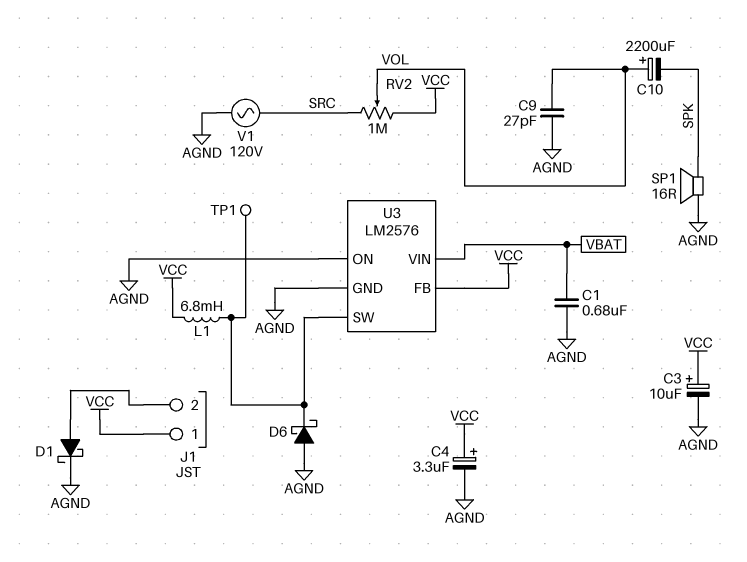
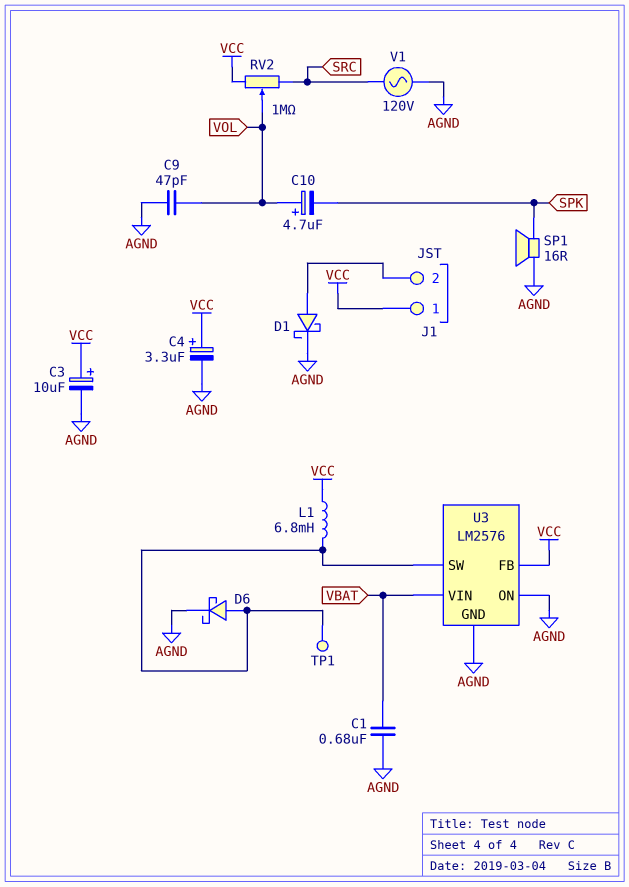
C9: 27pF (AGND, VOL) -> 47pF (AGND, VOL)
C10: 2200uF (plus VOL, minus SPK) -> 4.7uF (plus VOL, minus SPK)
D6: schottky (A AGND, K U3/SW) -> schottky (A U3/SW, K AGND)

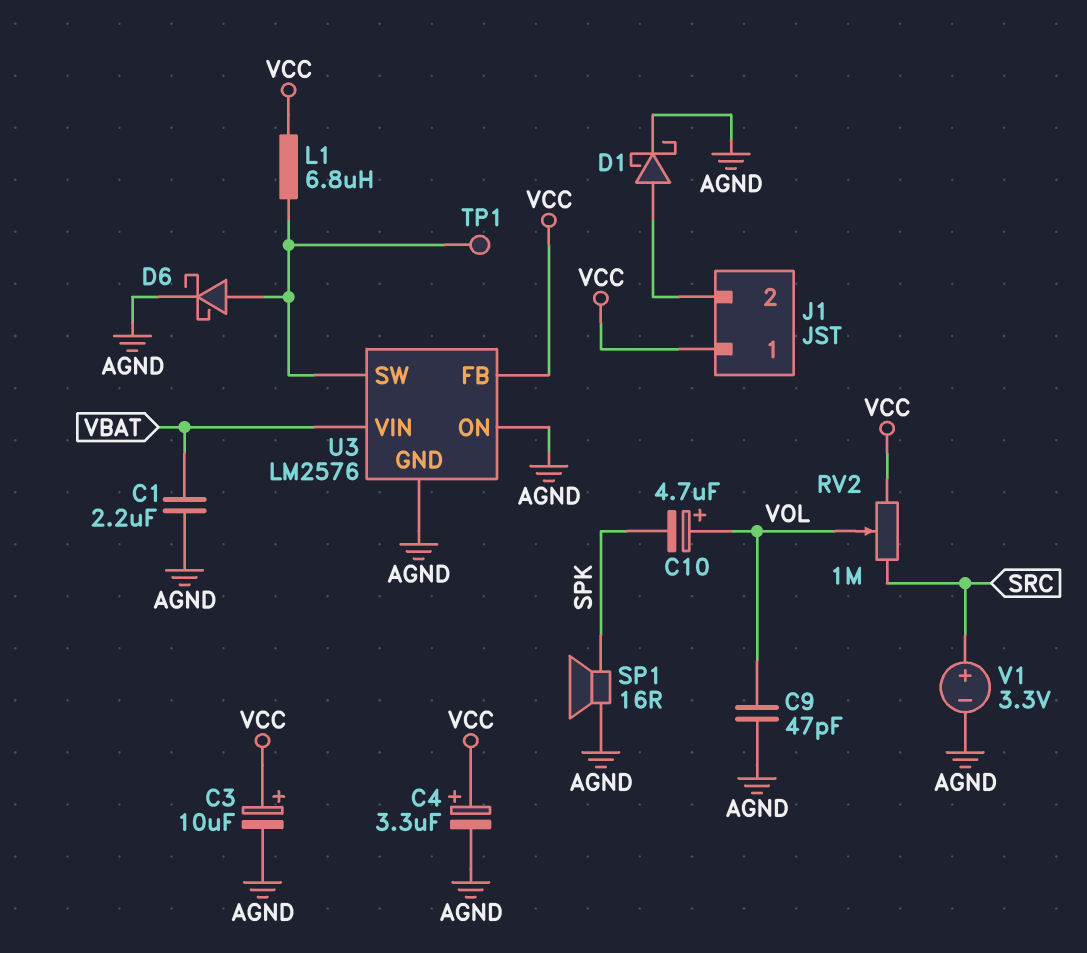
C1: 680nF (AGND, VBAT) -> 2.2uF (AGND, VBAT)
L1: 6.8mH (U3/SW, VCC) -> 6.8uH (U3/SW, VCC)
V1: AC 120V (AGND, SRC) -> 3.3V (plus SRC, minus AGND)

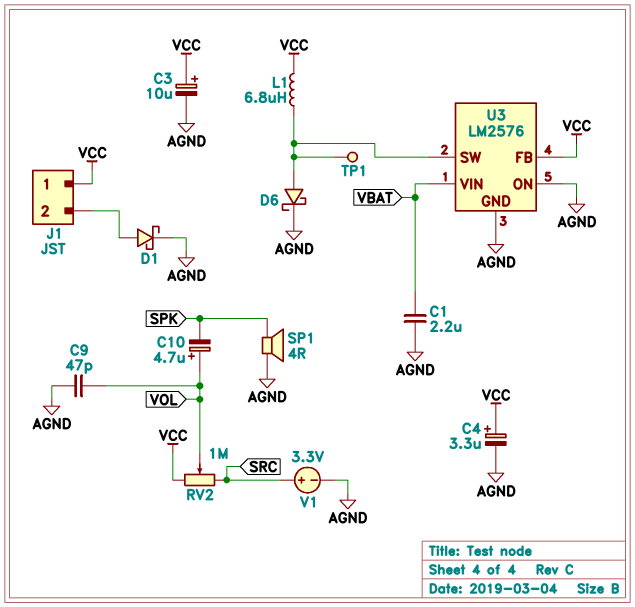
SP1: speaker 16R (AGND, SPK) -> speaker 4R (AGND, SPK)

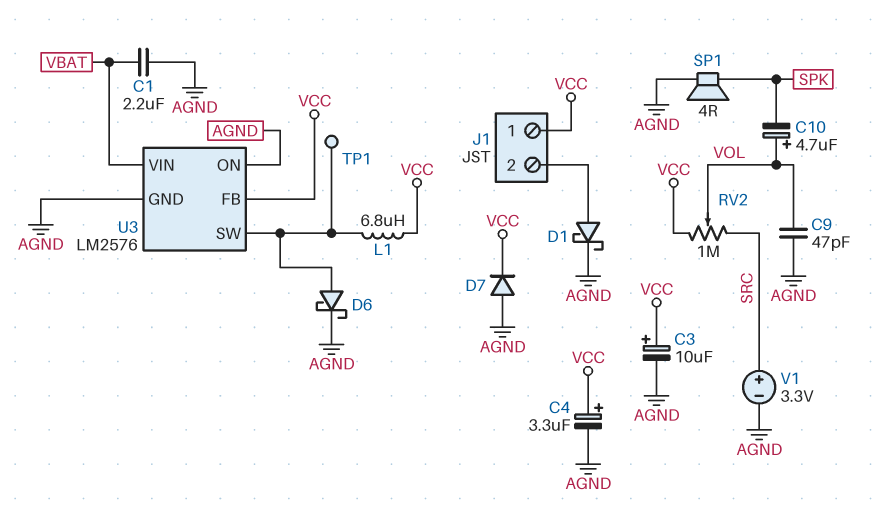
D7: none -> diode (A AGND, K VCC)

